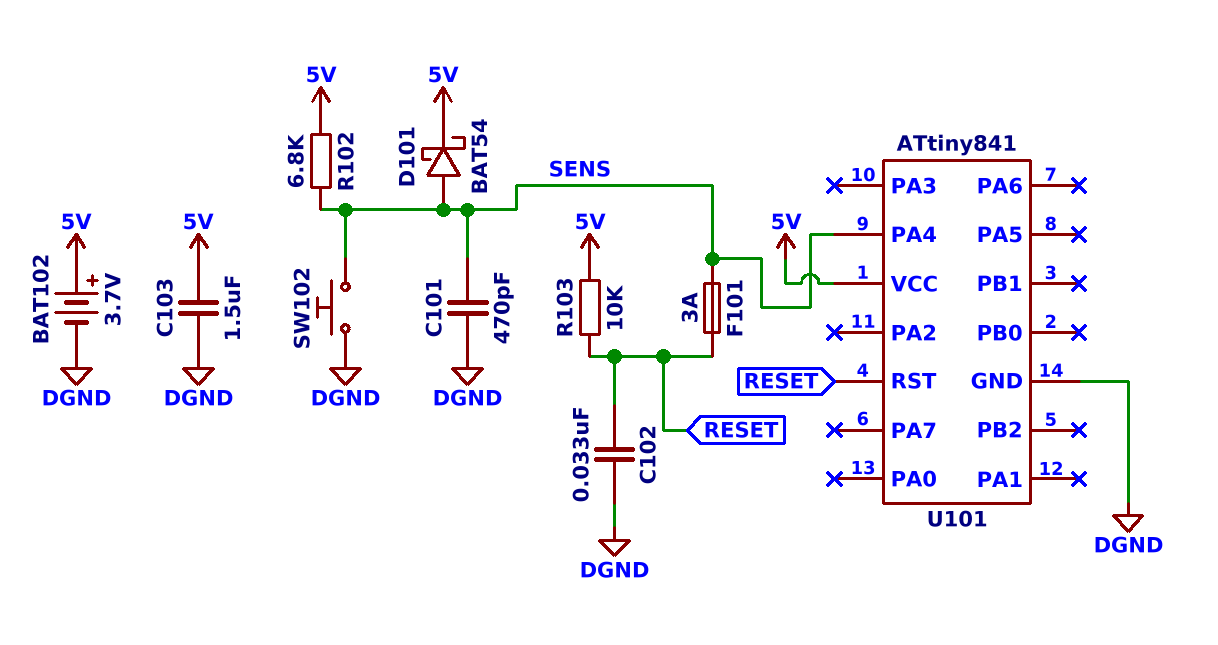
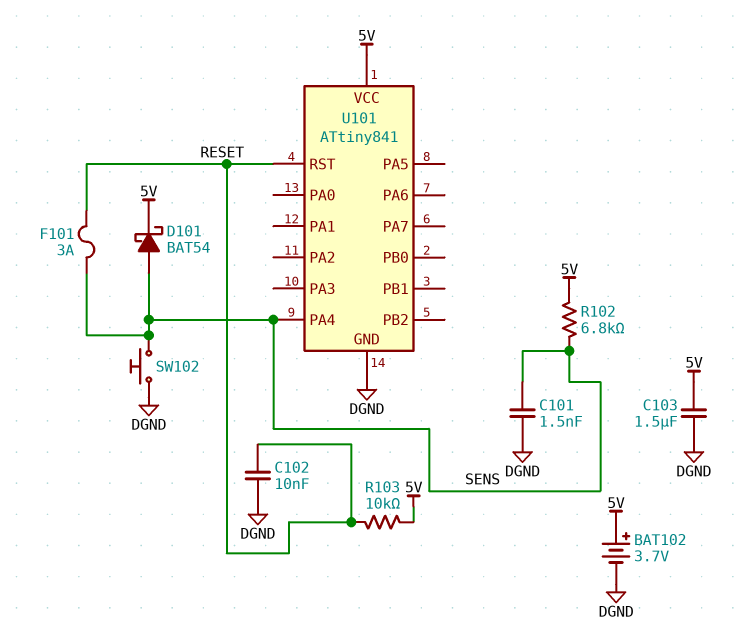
C101: 470pF (DGND, SENS) -> 1.5nF (DGND, SENS)
C102: 33nF (DGND, RESET) -> 10nF (DGND, RESET)

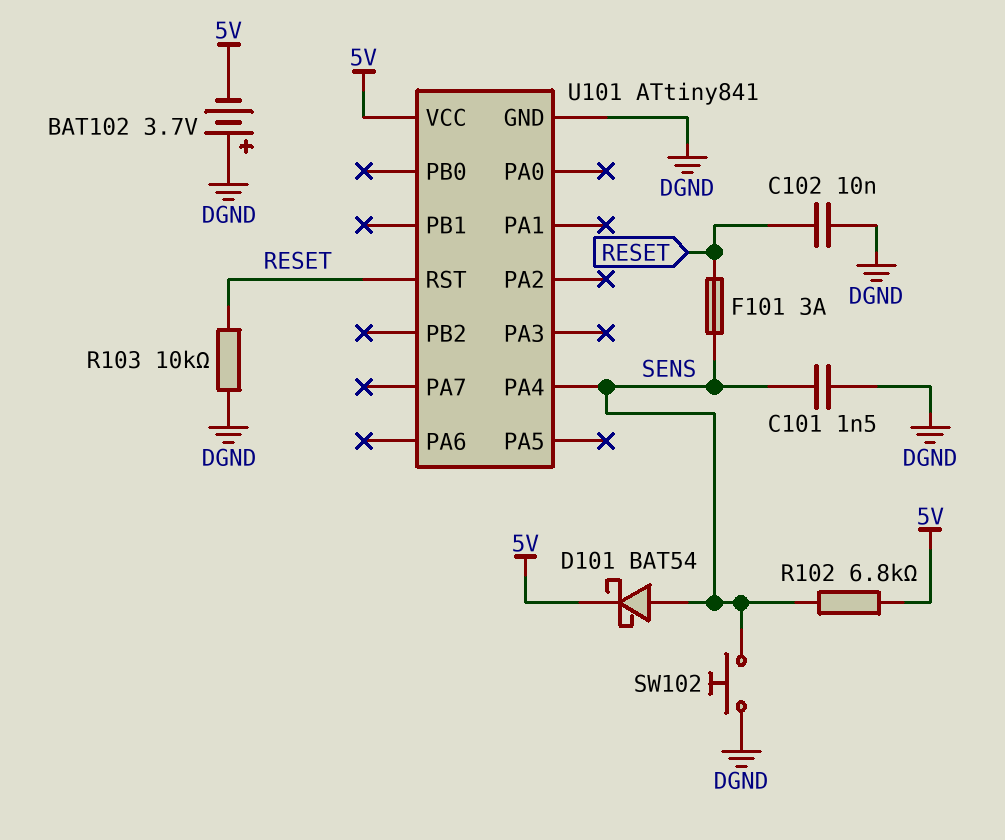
BAT102: 3.7V (plus 5V, minus DGND) -> 3.7V (plus DGND, minus 5V)
C103: 1.5uF (5V, DGND) -> none
R103: 10k (5V, RESET) -> 10k (DGND, RESET)

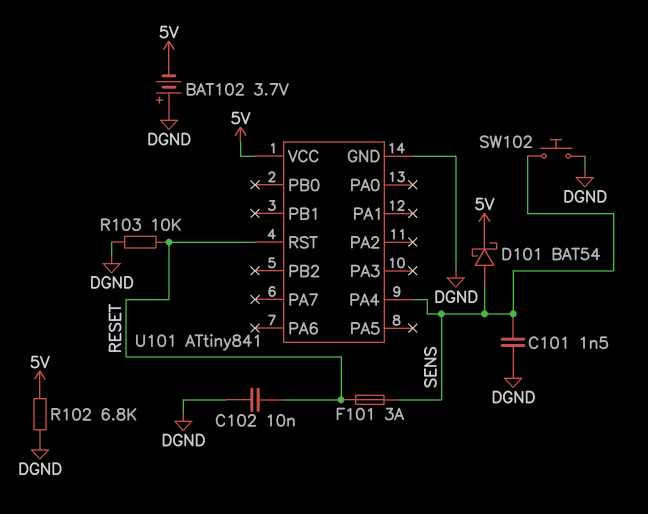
R102: 6.8k (5V, SENS) -> 6.8k (5V, DGND)

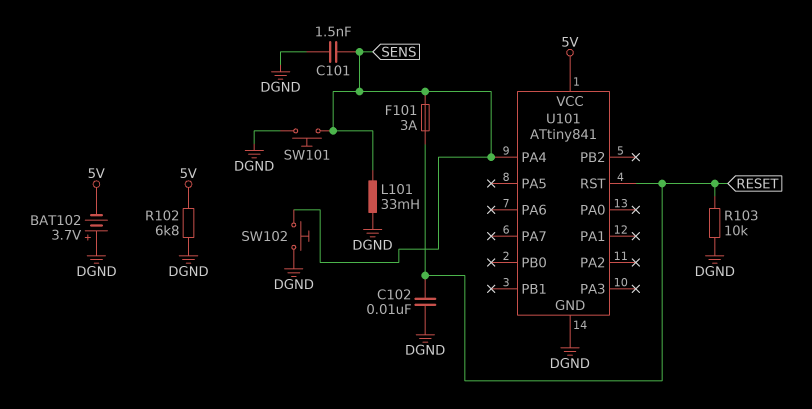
D101: schottky BAT54 (A SENS, K 5V) -> none
L101: none -> 33mH (DGND, SENS)
SW101: none -> button (DGND, SENS)

